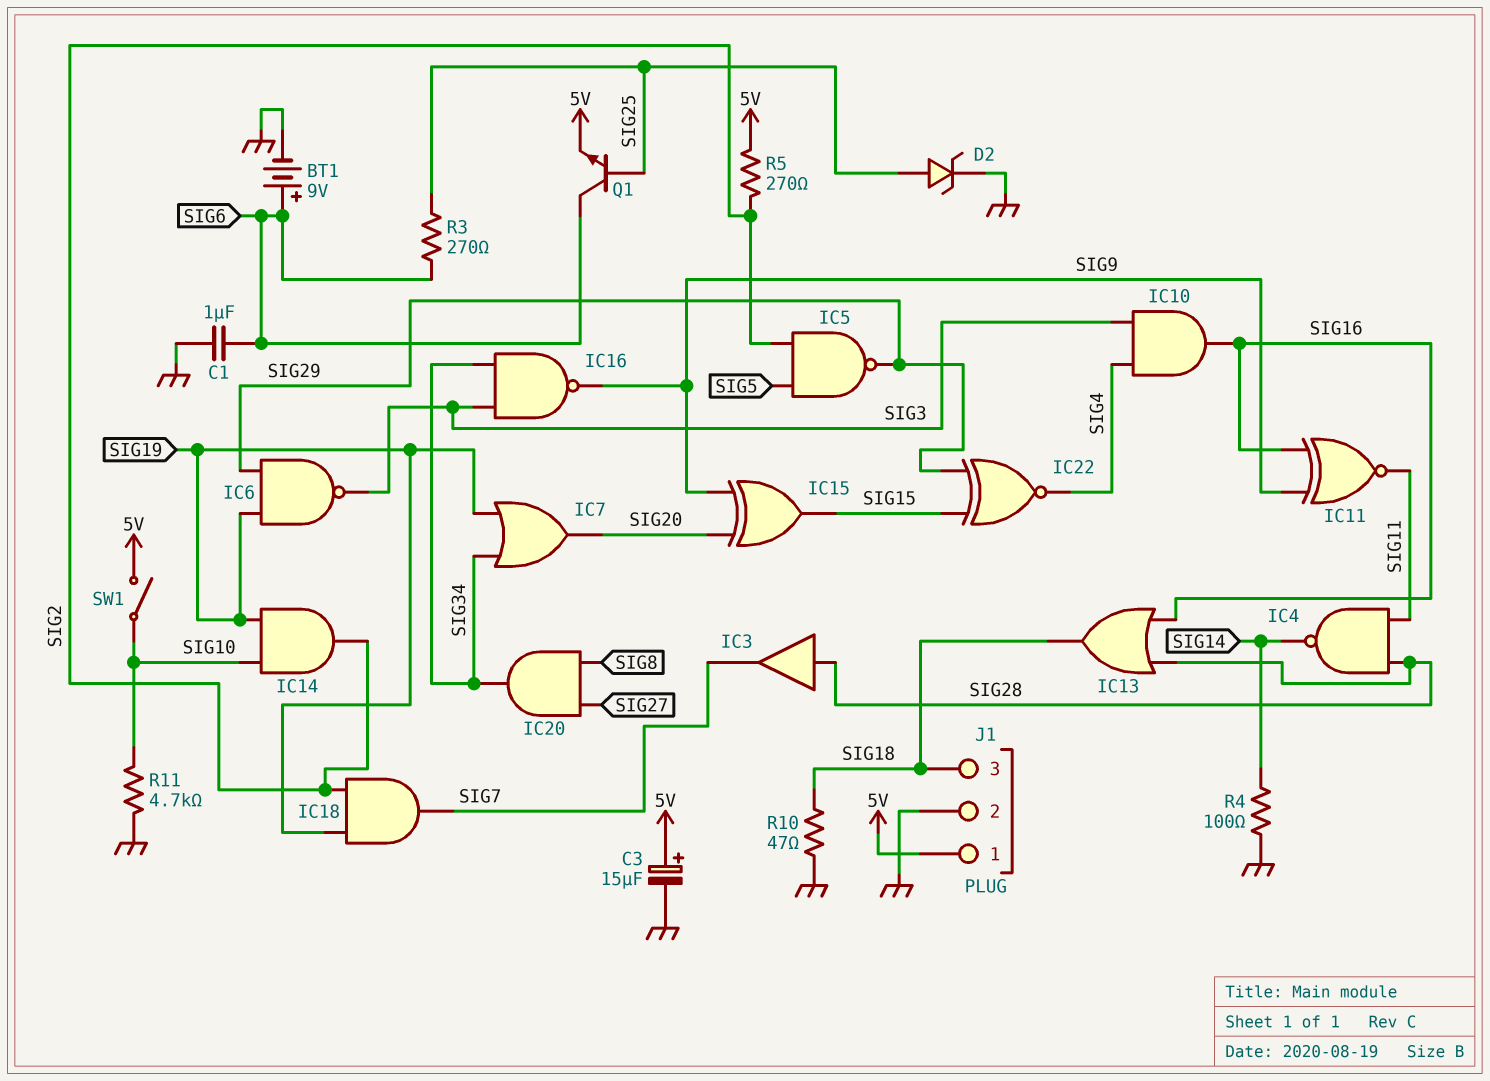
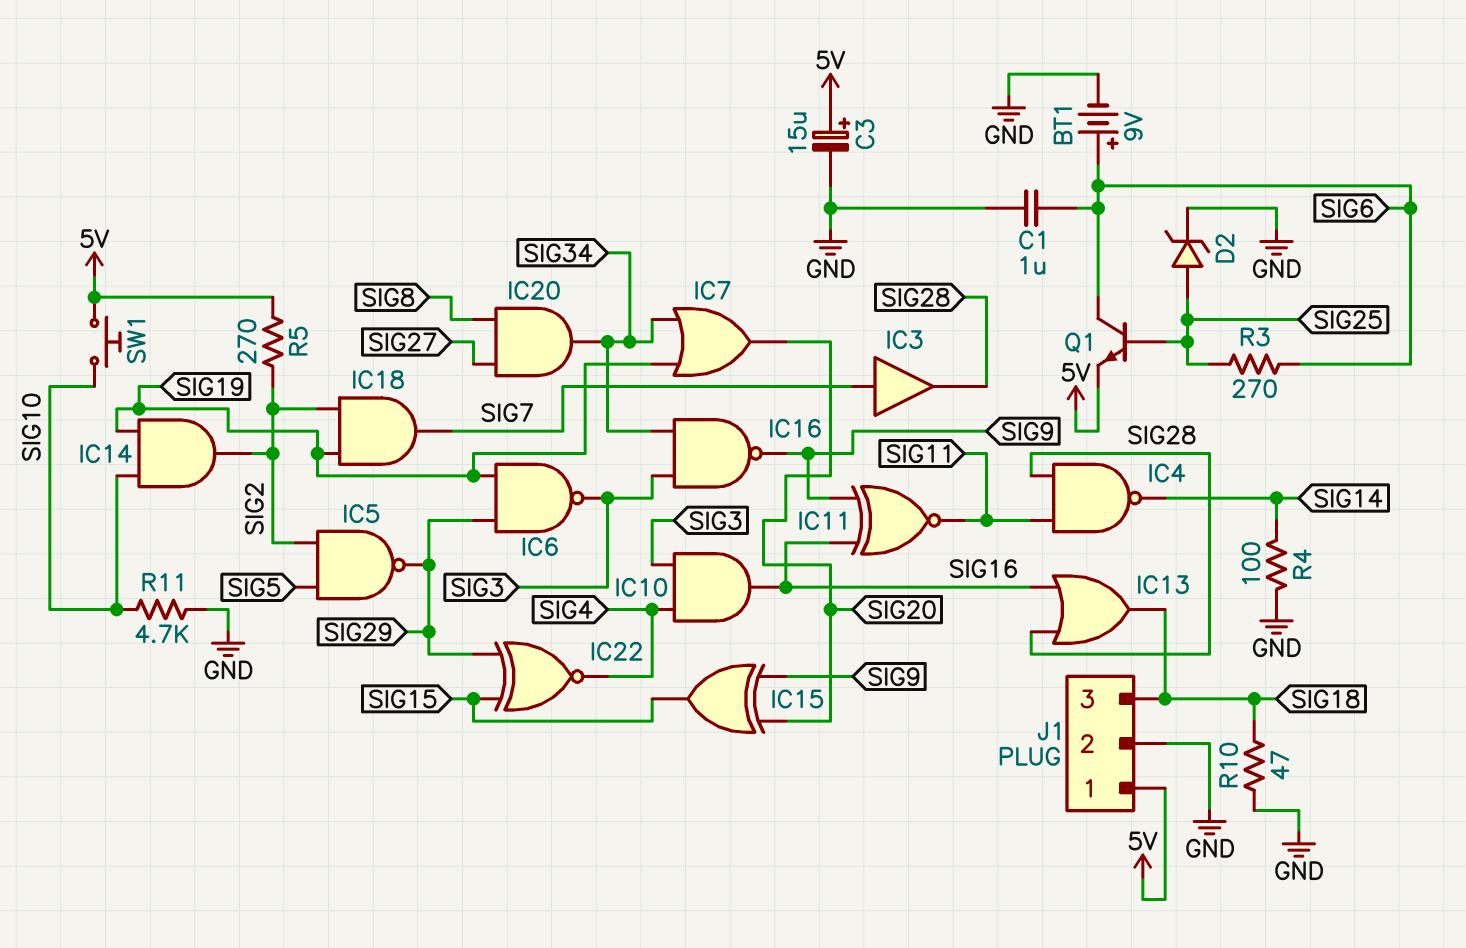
IC3: buffer (in SIG28, out SIG7) -> buffer (in SIG7, out SIG28)
SW1: switch (5V, SIG10) -> button (5V, SIG10)

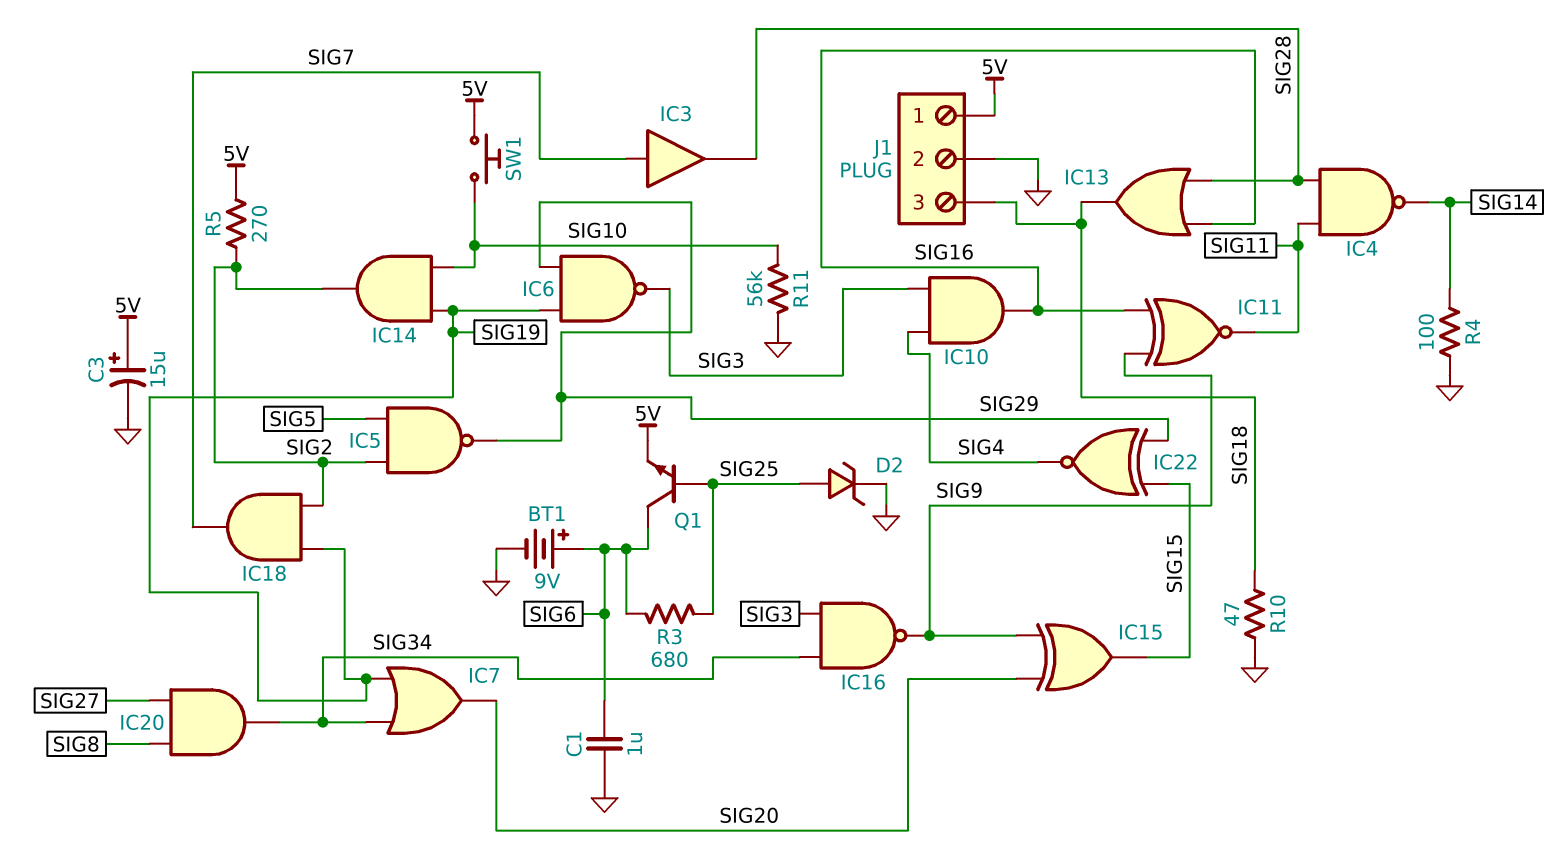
R3: 270 (SIG6, SIG25) -> 680 (SIG6, SIG25)
R11: 4.7k (GND, SIG10) -> 56k (GND, SIG10)

